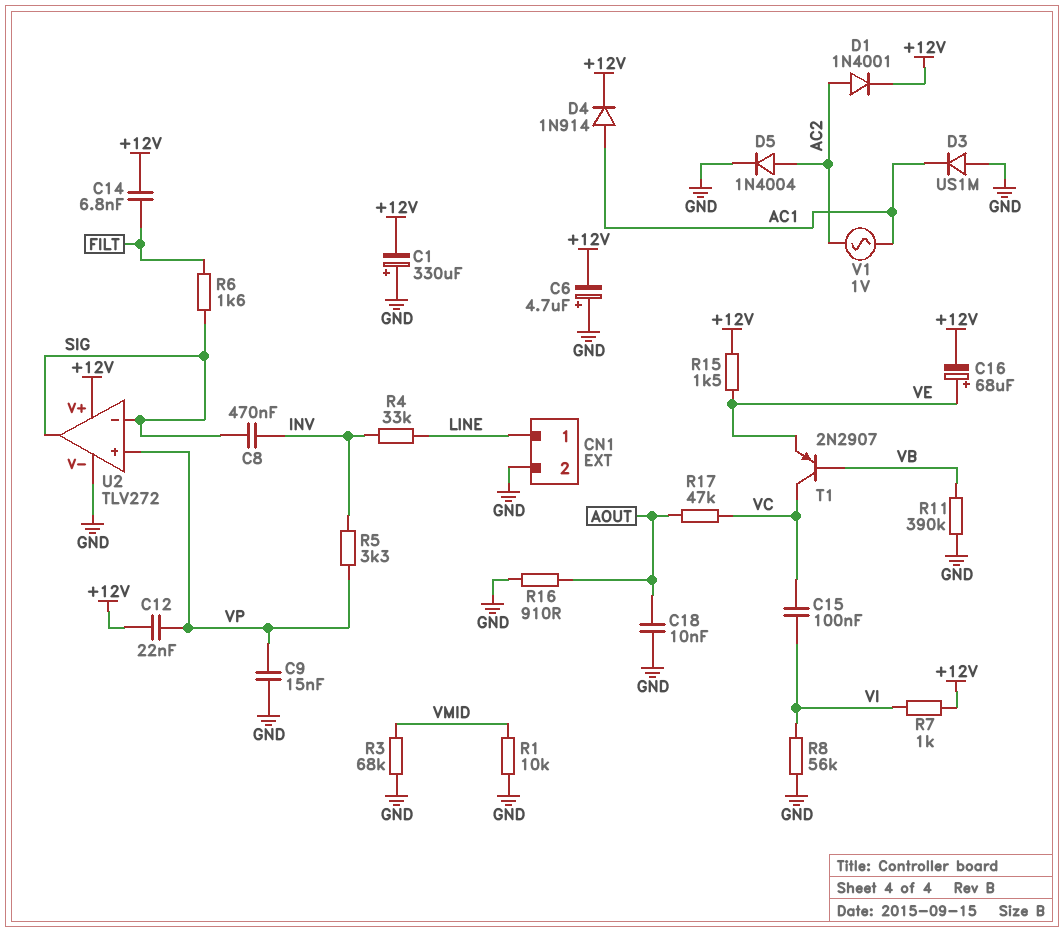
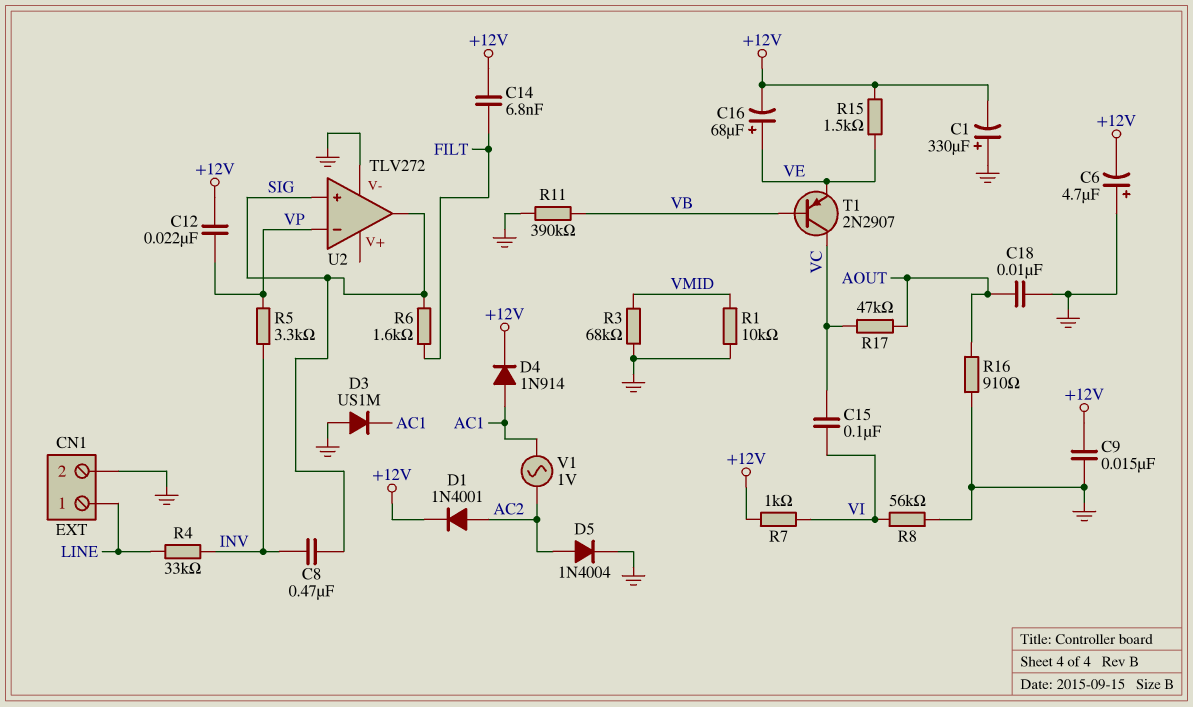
C9: 15nF (GND, VP) -> 15nF (+12V, GND)
U2 pin V+: +12V -> none
U2 pin in+: VP -> SIG
U2 pin in-: SIG -> VP

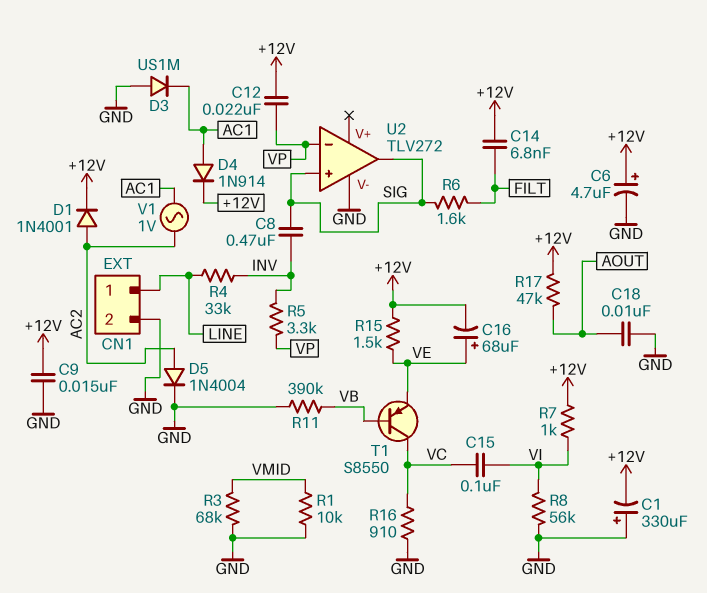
C6: 4.7uF (plus GND, minus +12V) -> 4.7uF (plus +12V, minus GND)
R16: 910 (AOUT, GND) -> 910 (GND, VC)
R17: 47k (AOUT, VC) -> 47k (+12V, AOUT)
T1: PNP 2N2907 (B VB, C VC, E VE) -> PNP S8550 (B VB, C VC, E VE)

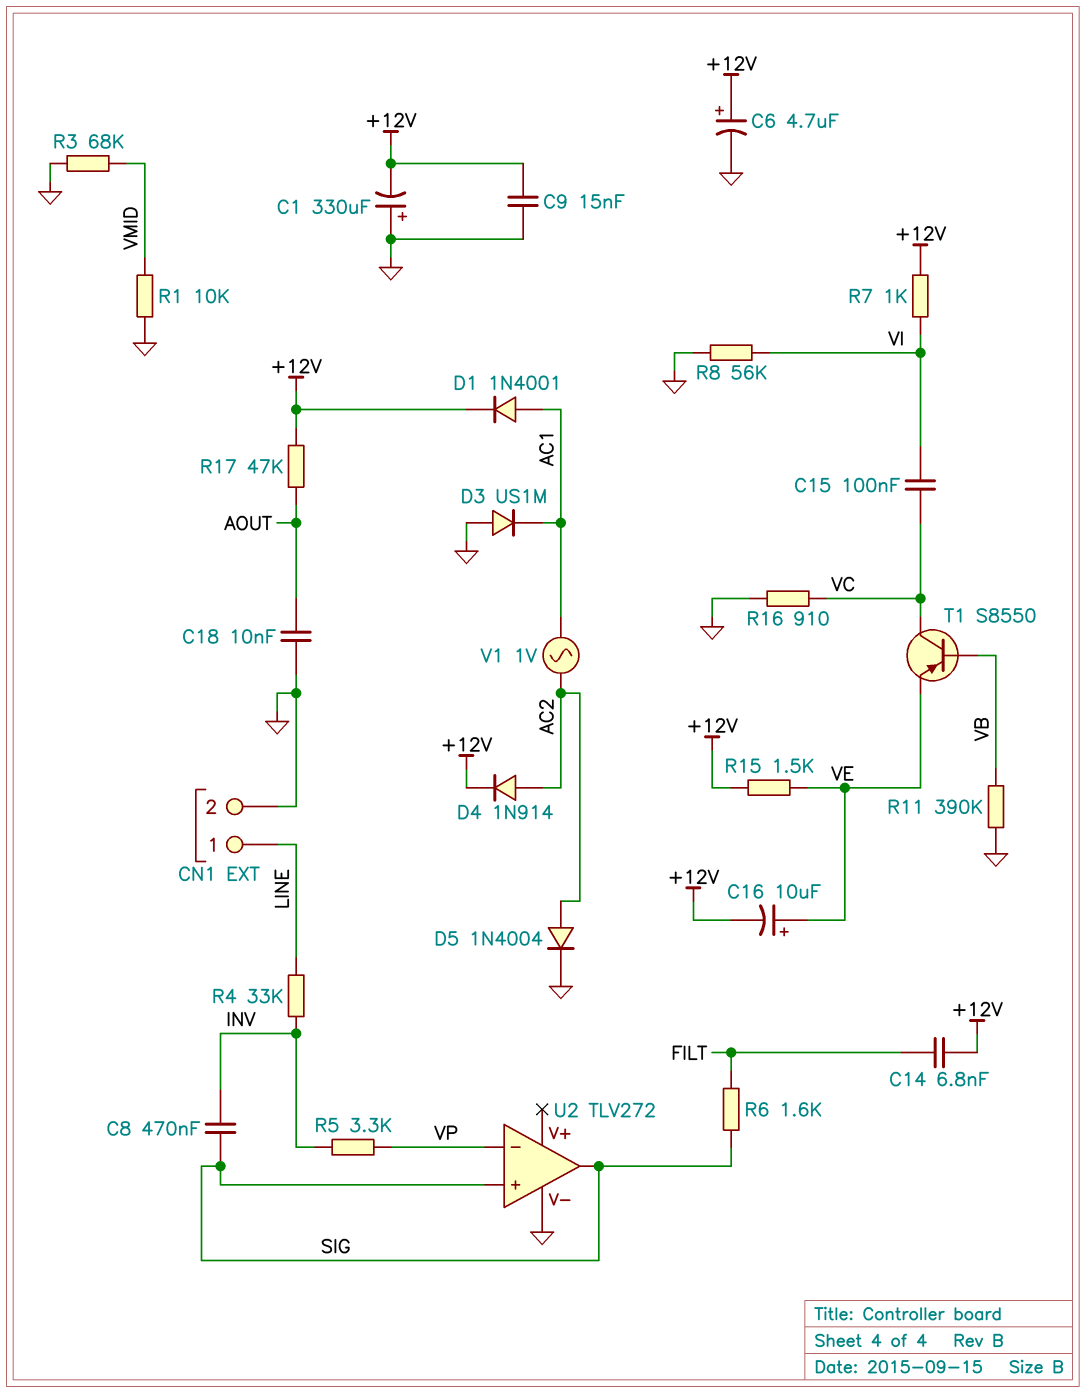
C12: 22nF (+12V, VP) -> none
C16: 68uF (plus VE, minus +12V) -> 10uF (plus VE, minus +12V)
D1: diode 1N4001 (A AC2, K +12V) -> diode 1N4001 (A AC1, K +12V)
D4: diode 1N914 (A AC1, K +12V) -> diode 1N914 (A AC2, K +12V)

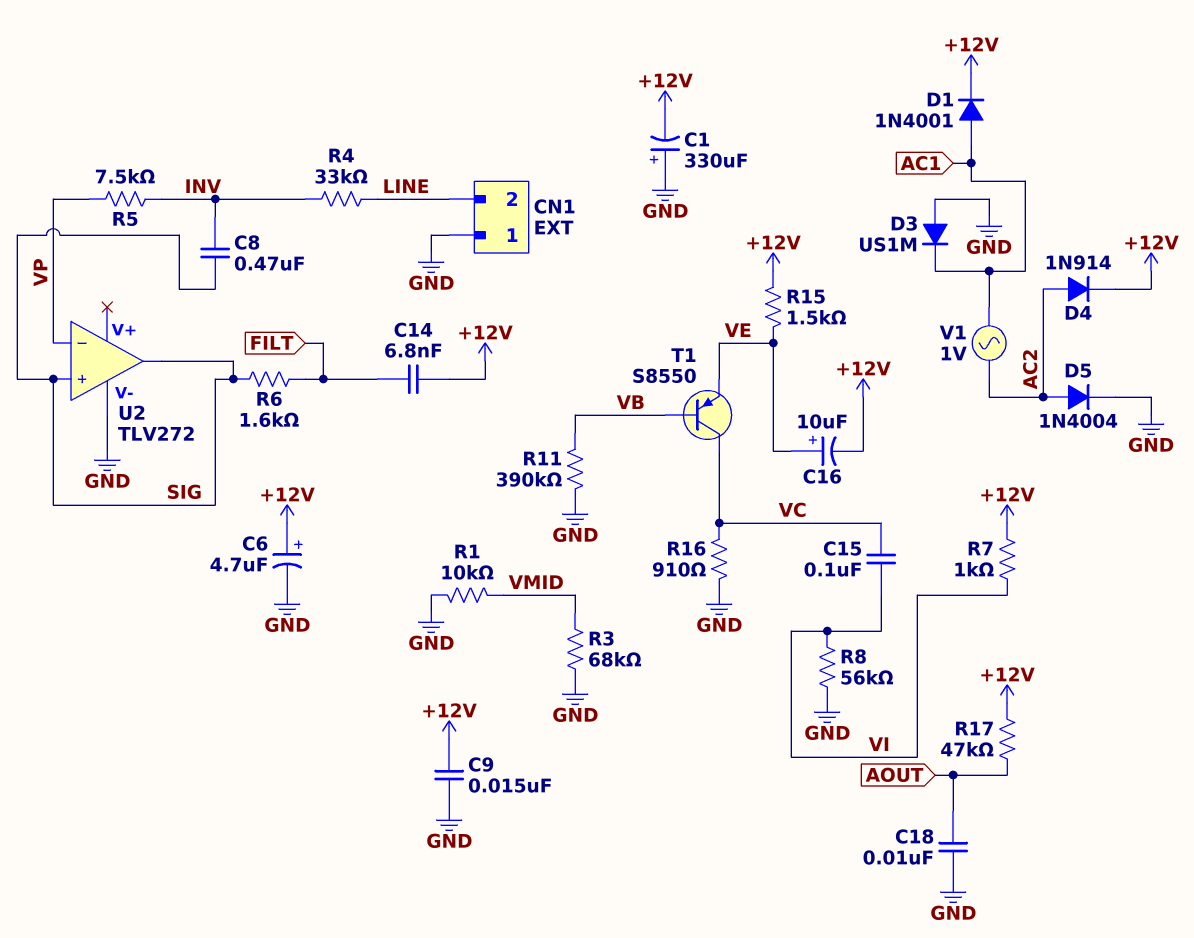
CN1 pin 1: LINE -> GND
CN1 pin 2: GND -> LINE
R5: 3.3k (INV, VP) -> 7.5k (INV, VP)

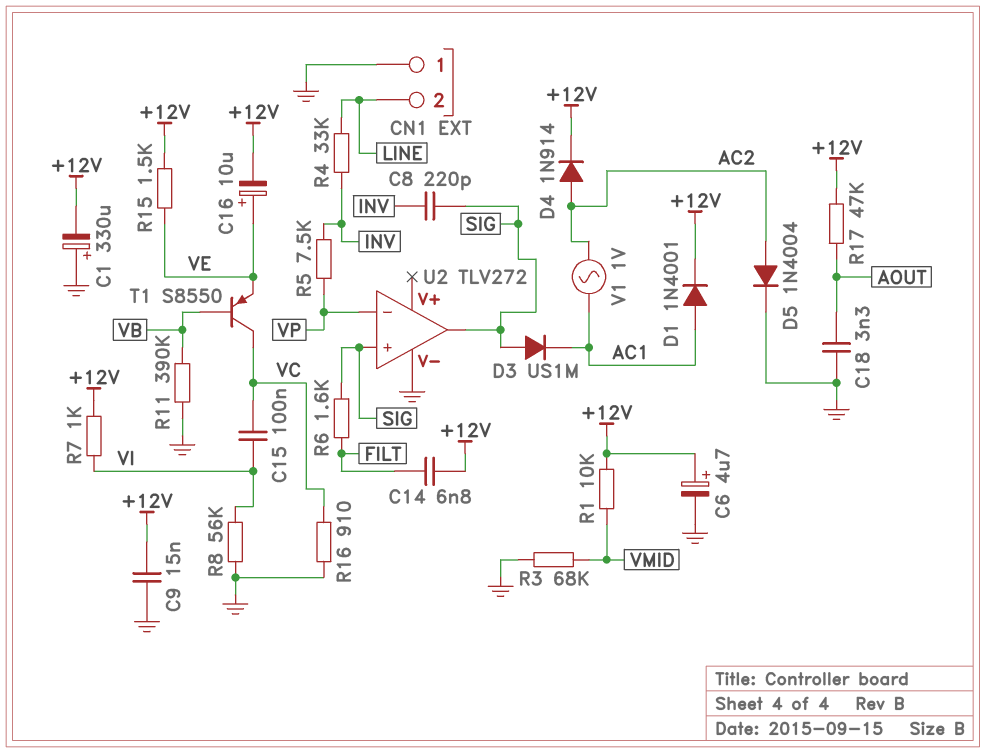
C8: 470nF (INV, SIG) -> 220pF (INV, SIG)
C18: 10nF (AOUT, GND) -> 3.3nF (AOUT, GND)
D3: diode US1M (A GND, K AC1) -> diode US1M (A SIG, K AC1)
R1: 10k (GND, VMID) -> 10k (+12V, VMID)

